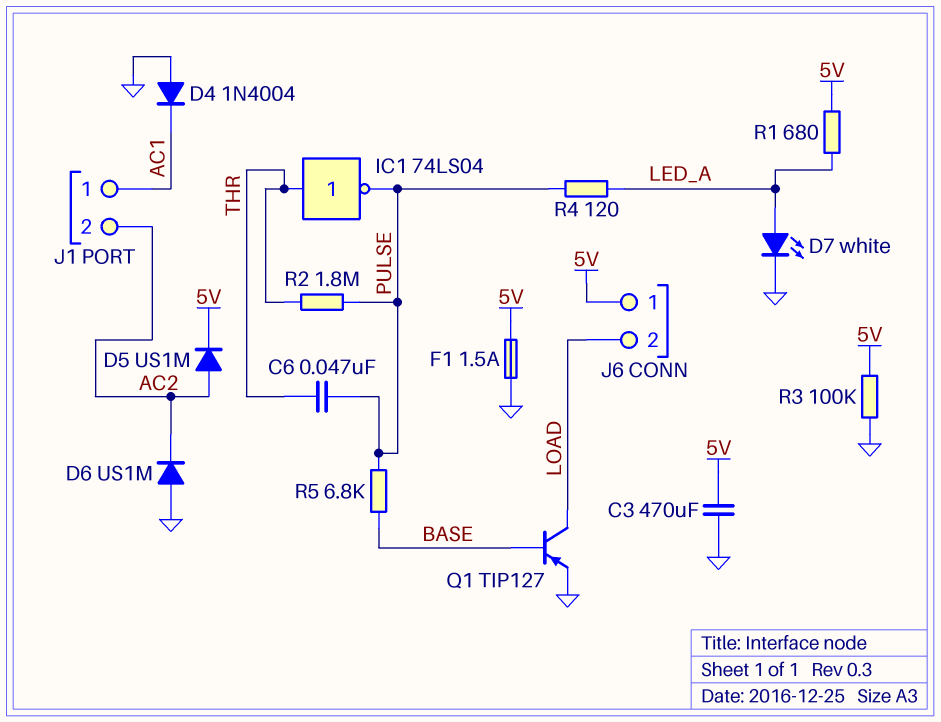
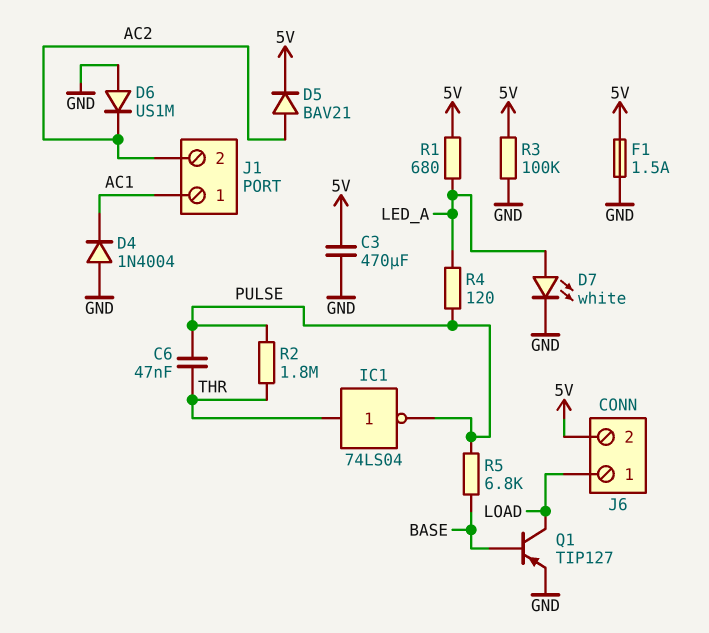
D5: diode US1M (A AC2, K 5V) -> diode BAV21 (A AC2, K 5V)
J6 pin 1: 5V -> LOAD
J6 pin 2: LOAD -> 5V

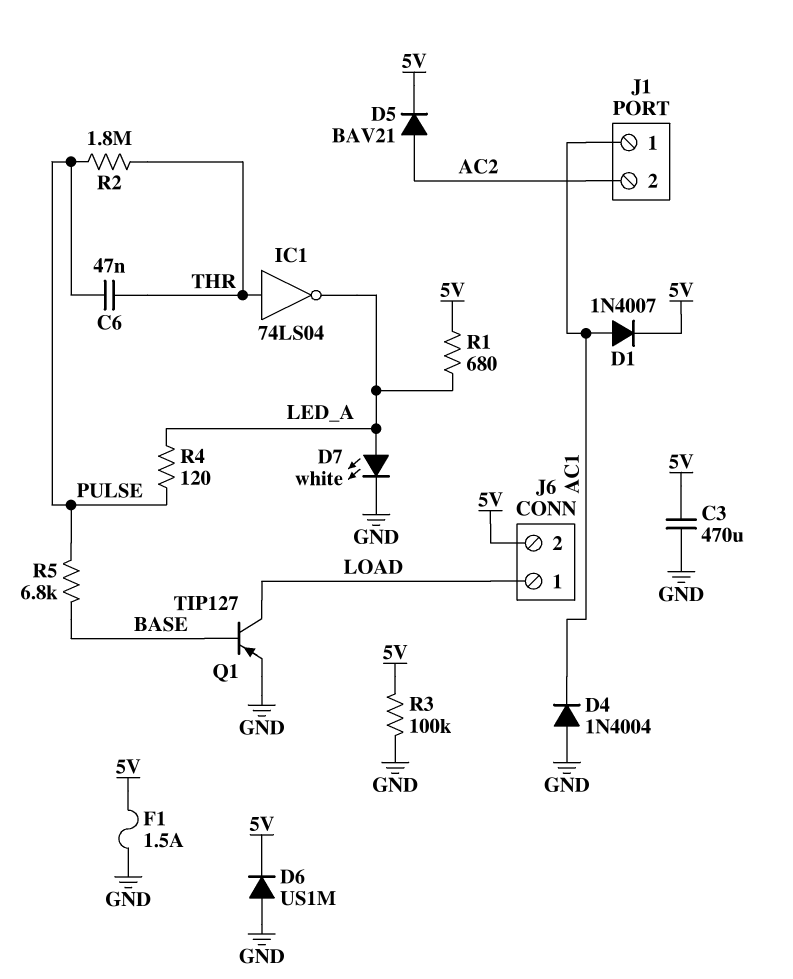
D1: none -> diode 1N4007 (A AC1, K 5V)
D6: diode US1M (A GND, K AC2) -> diode US1M (A GND, K 5V)
IC1: NOT 74LS04 (in THR, out PULSE) -> NOT 74LS04 (in THR, out LED_A)

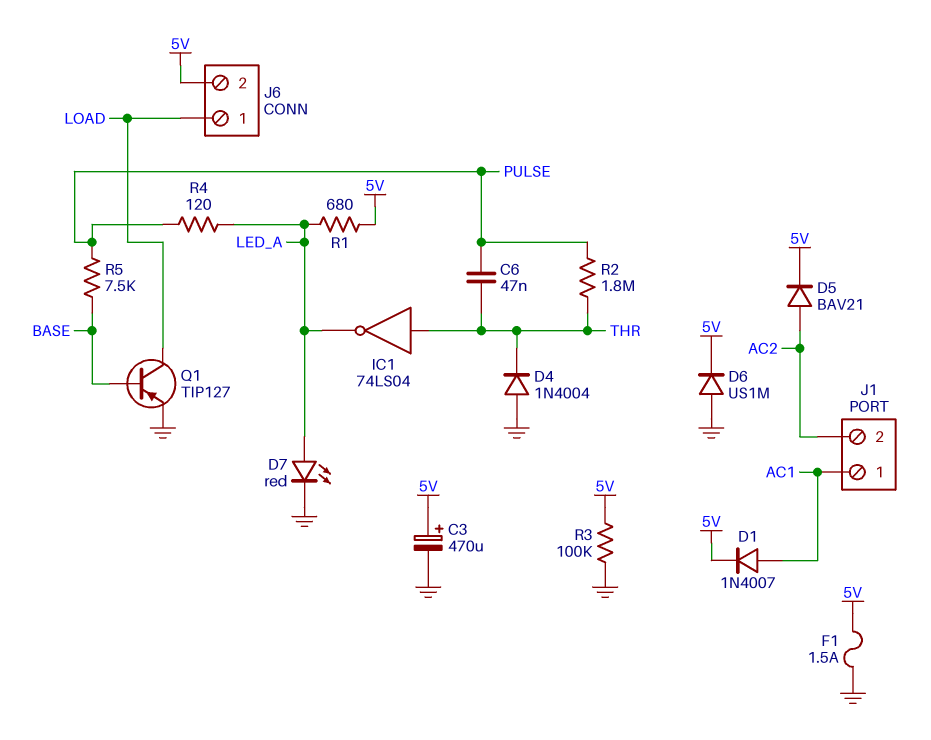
C3: 470uF (5V, GND) -> 470uF (plus 5V, minus GND)
D4: diode 1N4004 (A GND, K AC1) -> diode 1N4004 (A GND, K THR)
D7: LED white (A LED_A, K GND) -> LED red (A LED_A, K GND)
R5: 6.8k (BASE, PULSE) -> 7.5k (BASE, PULSE)

